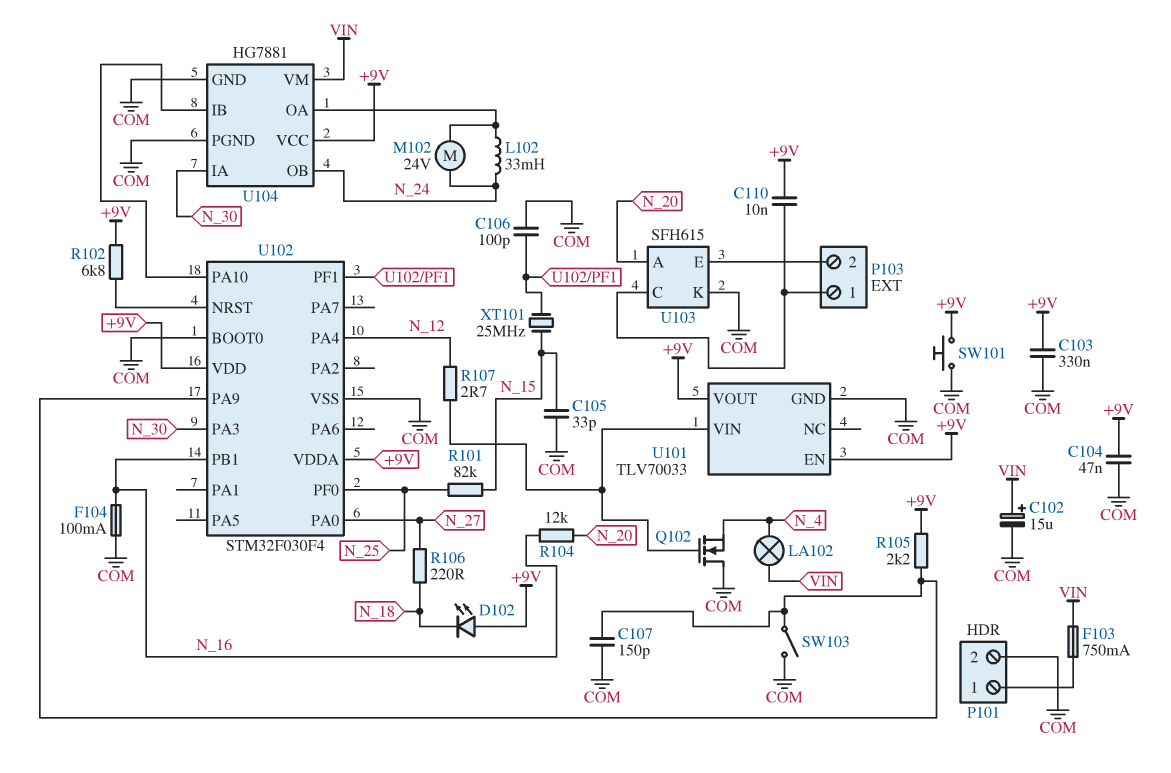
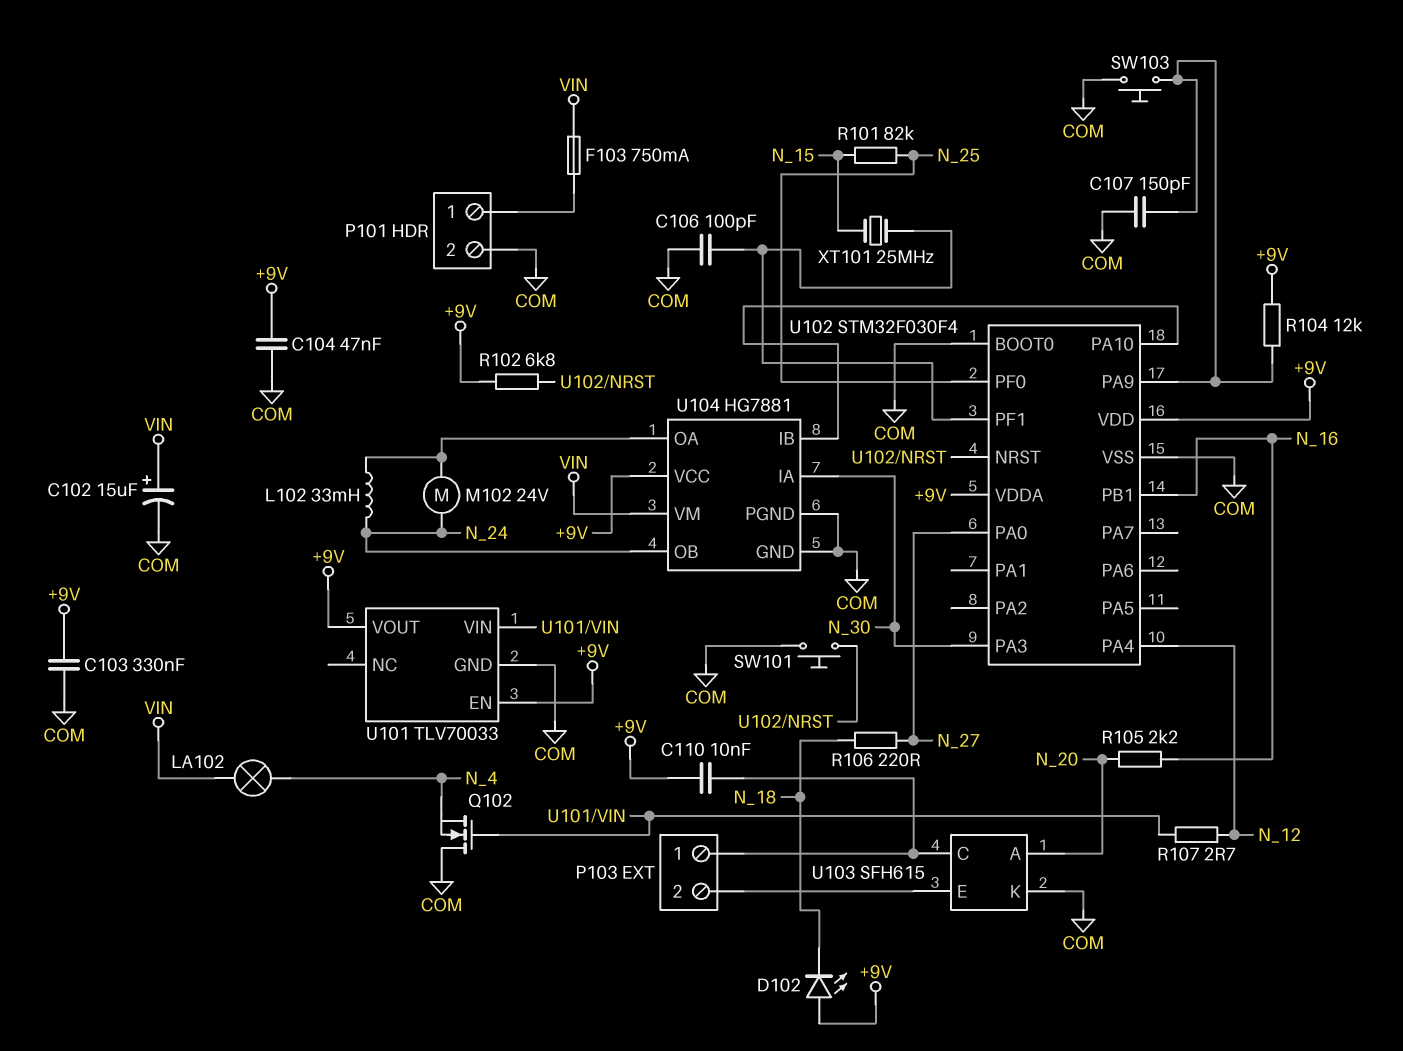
C105: 33pF (COM, N_15) -> none
F104: 100mA (COM, N_16) -> none
R104: 12k (N_16, N_20) -> 12k (+9V, U102/PA9)
R105: 2.2k (+9V, U102/PA9) -> 2.2k (N_16, N_20)
SW101: button (+9V, COM) -> button (COM, U102/NRST)
SW103: switch (COM, U102/PA9) -> button (COM, U102/PA9)

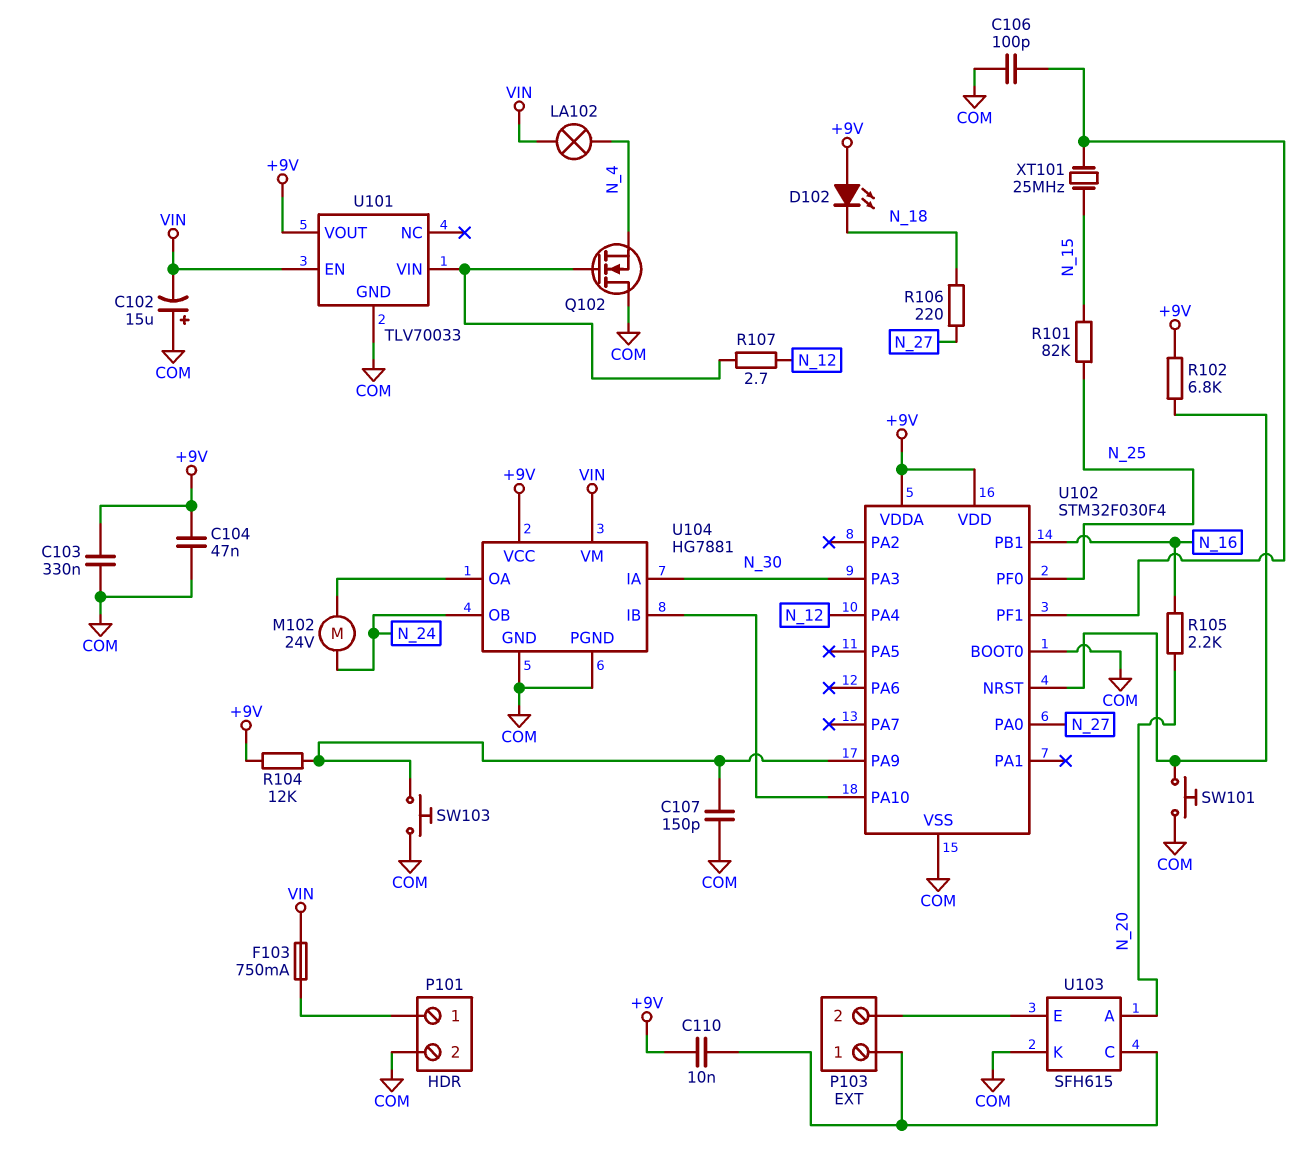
C102: 15uF (plus VIN, minus COM) -> 15uF (plus COM, minus VIN)
L102: 33mH (N_24, U104/OA) -> none
U101 pin EN: +9V -> VIN

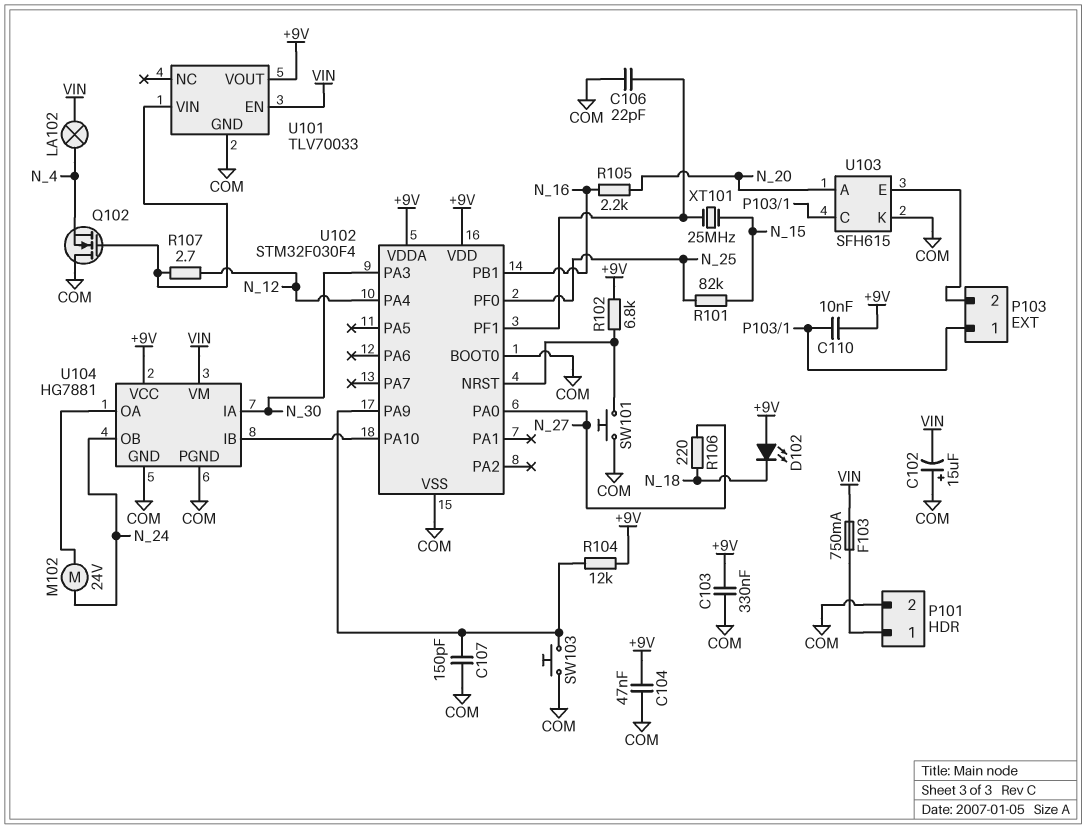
C106: 100pF (COM, U102/PF1) -> 22pF (COM, U102/PF1)

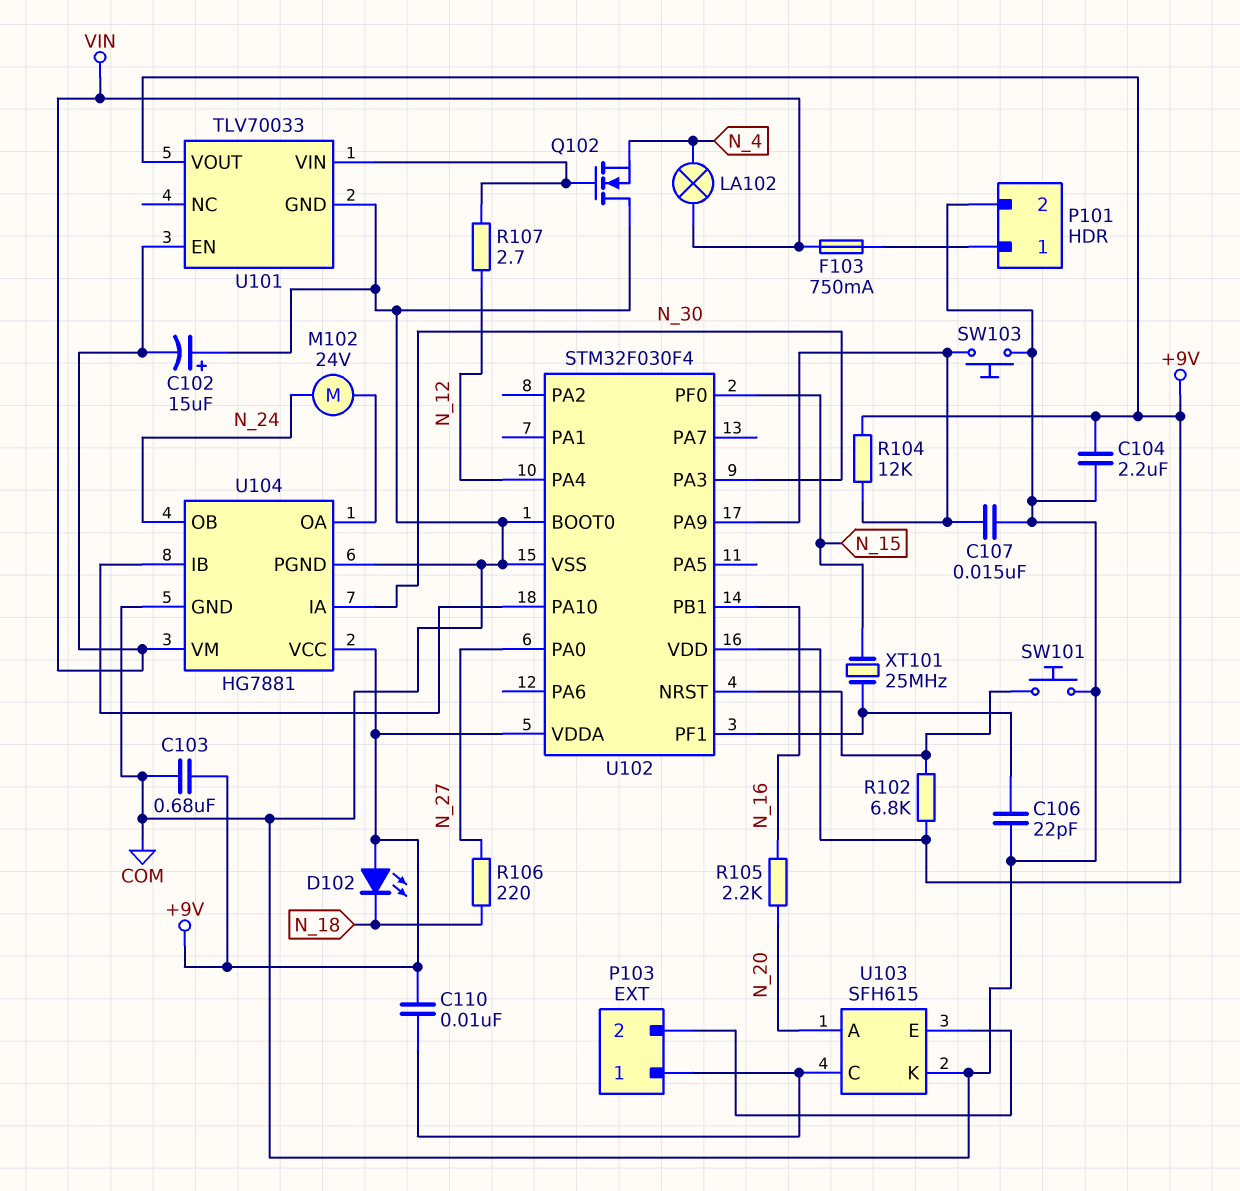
C103: 330nF (+9V, COM) -> 680nF (+9V, COM)
C104: 47nF (+9V, COM) -> 2.2uF (+9V, COM)
C107: 150pF (COM, U102/PA9) -> 15nF (COM, U102/PA9)
R101: 82k (N_15, N_25) -> none
U102 pin PF0: N_25 -> N_15

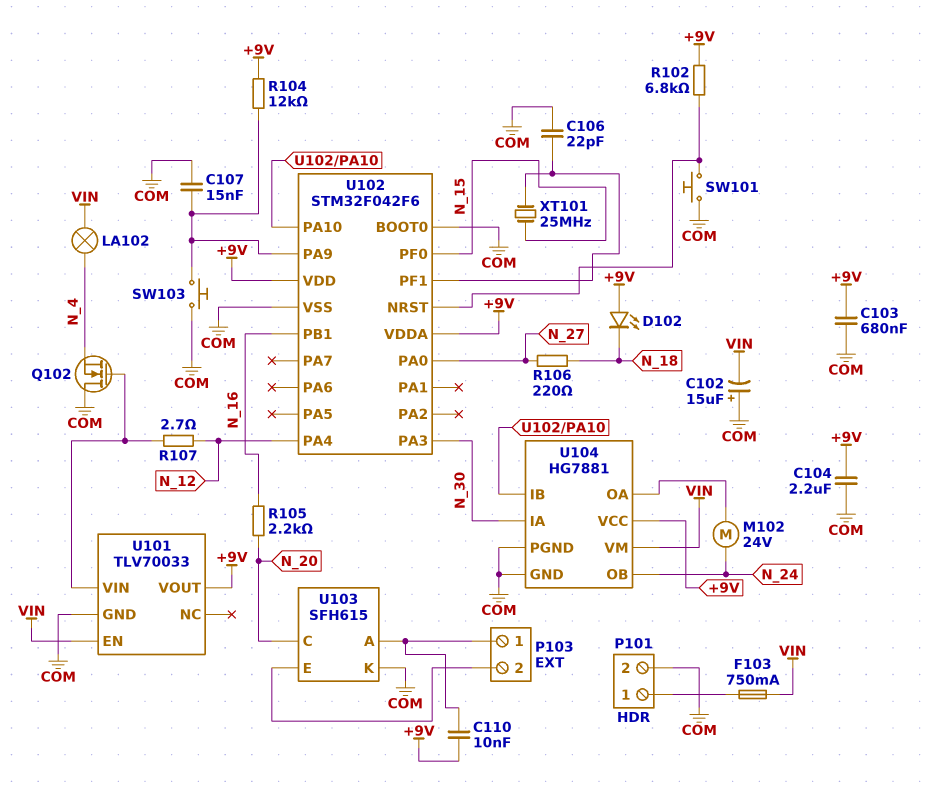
U102: STM32F030F4 -> STM32F042F6
U103 pin A: N_20 -> P103/1
U103 pin C: P103/1 -> N_20

